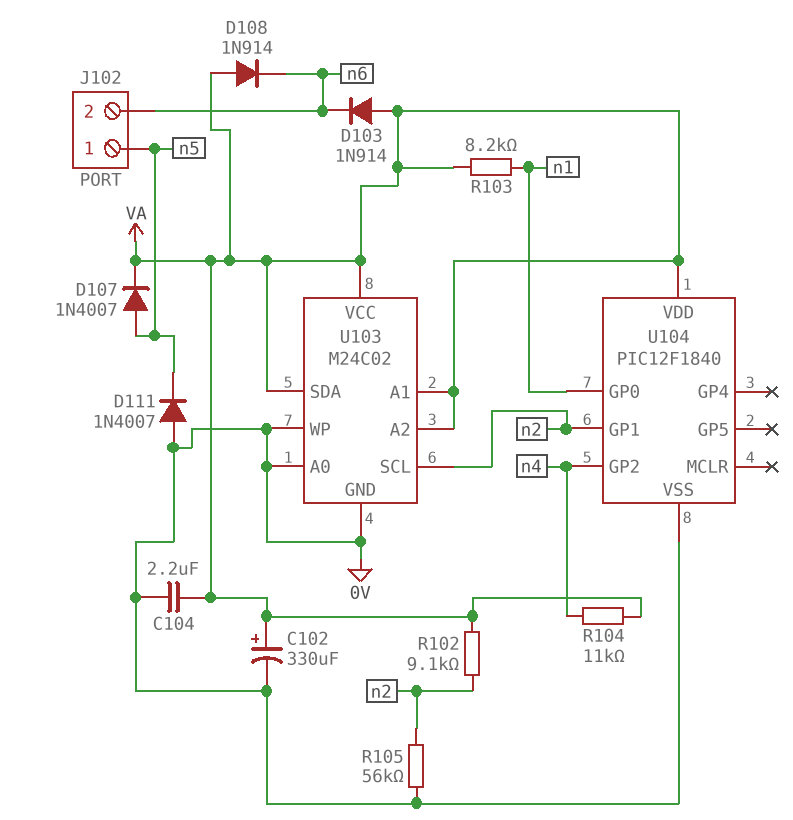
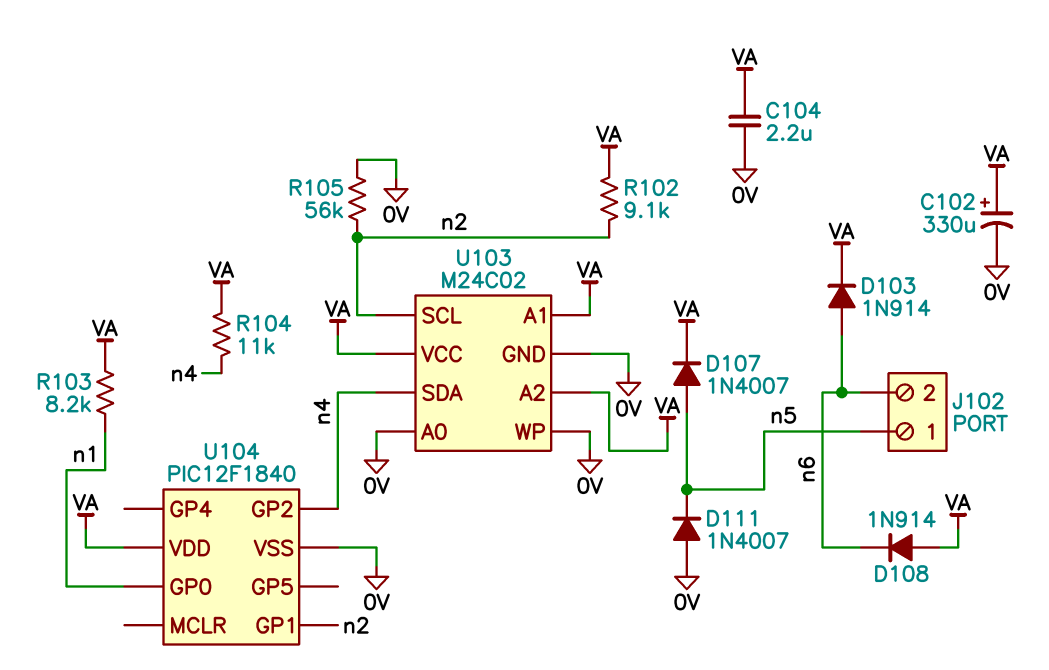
D103: diode 1N914 (A VA, K n6) -> diode 1N914 (A n6, K VA)
U103 pin SDA: VA -> n4

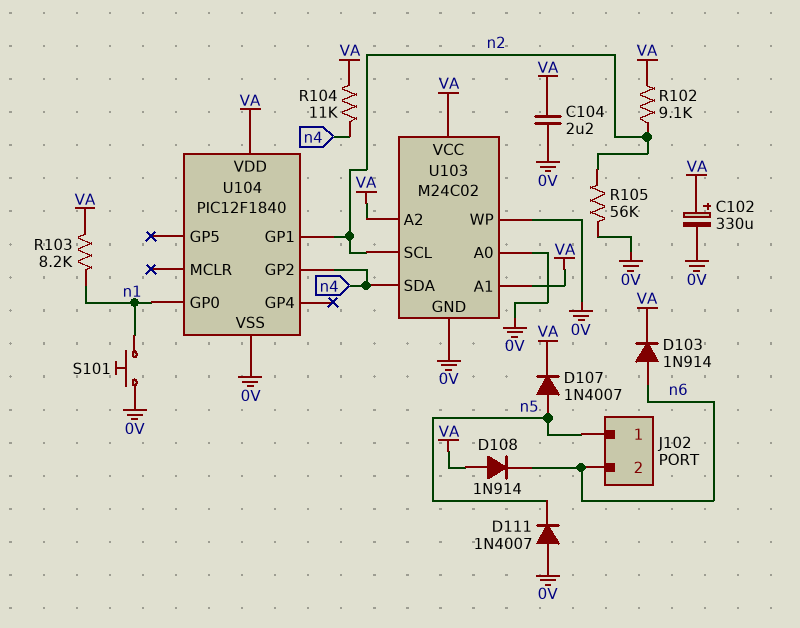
S101: none -> button (0V, n1)

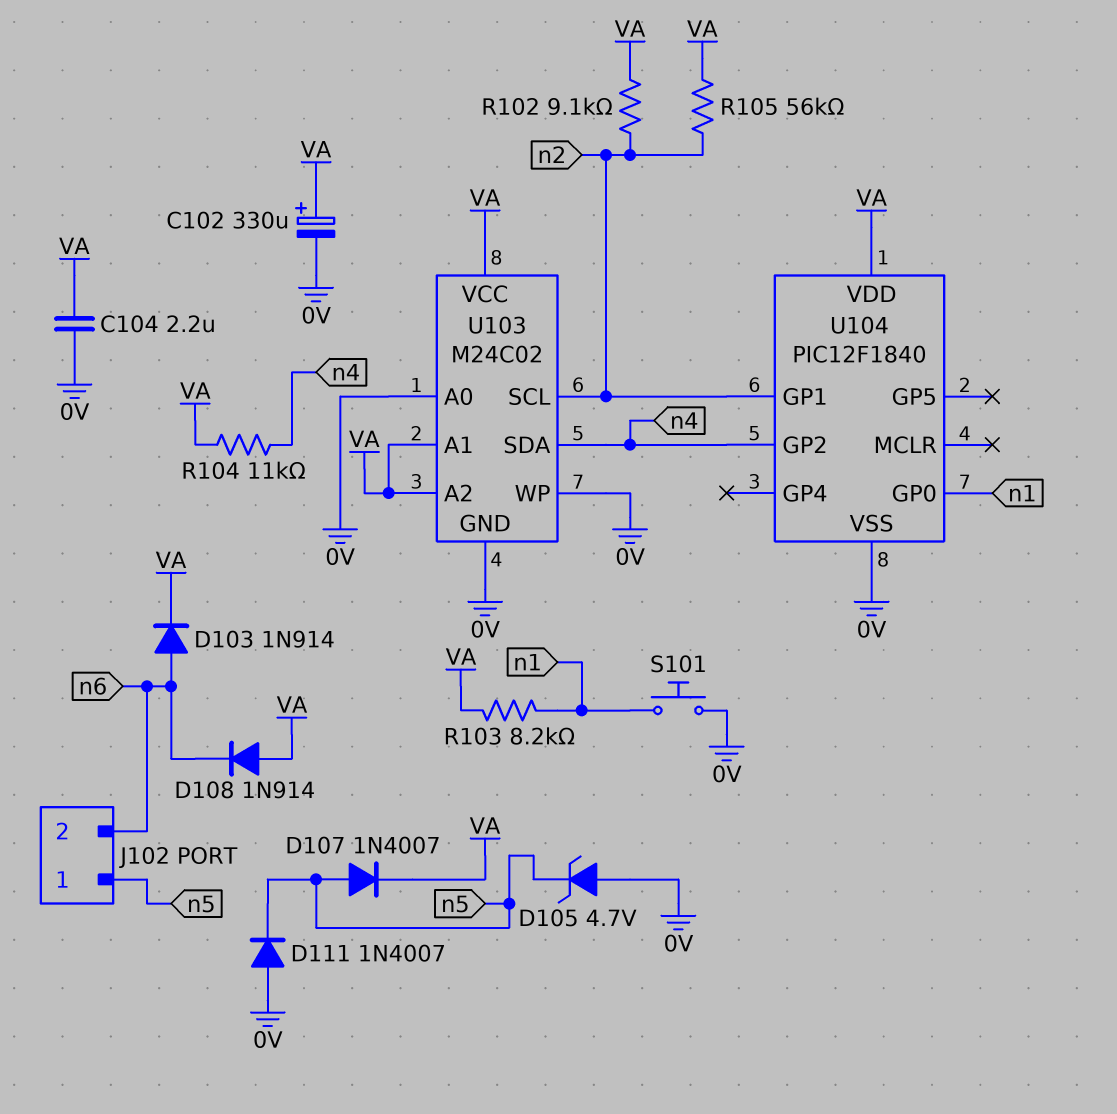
D105: none -> zener 4.7V (A 0V, K n5)
R105: 56k (0V, n2) -> 56k (VA, n2)

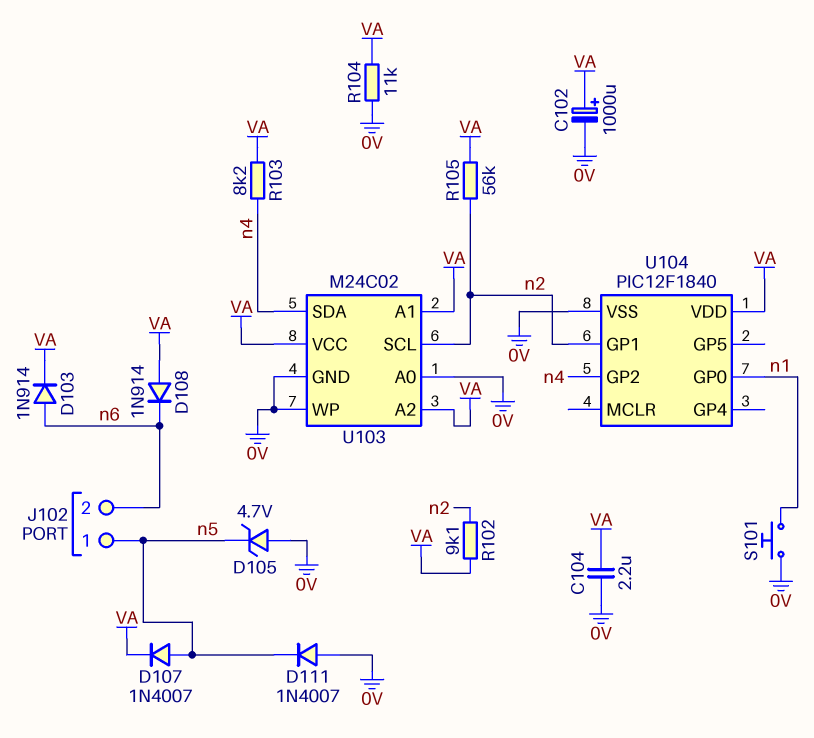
C102: 330uF (plus VA, minus 0V) -> 1000uF (plus VA, minus 0V)
R103: 8.2k (VA, n1) -> 8.2k (VA, n4)
R104: 11k (VA, n4) -> 11k (0V, VA)

